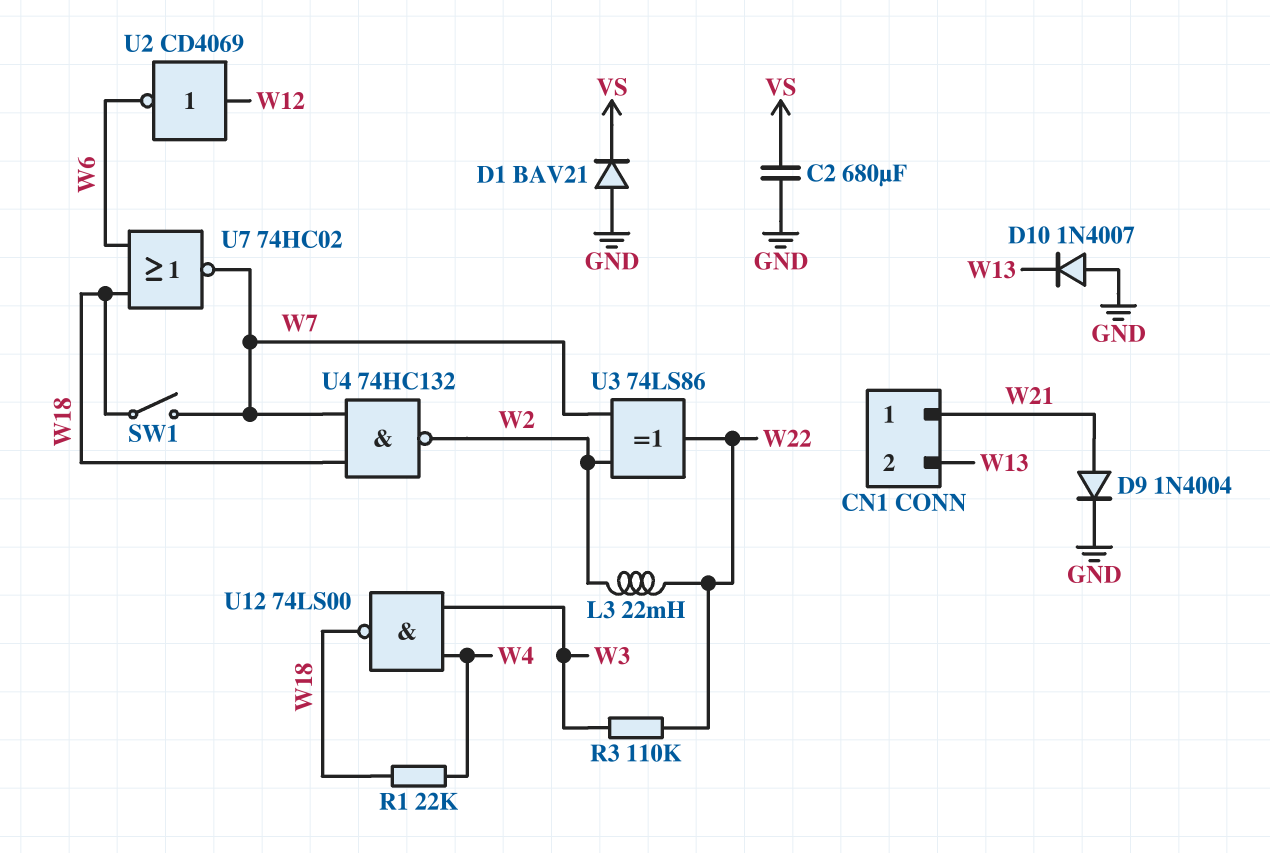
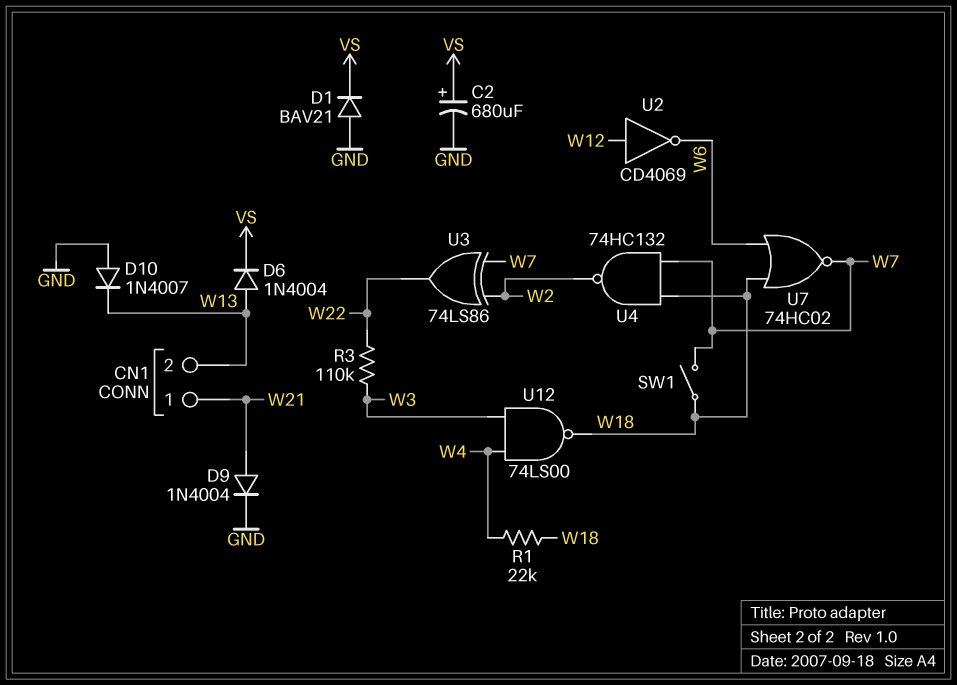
C2: 680uF (GND, VS) -> 680uF (plus VS, minus GND)
D6: none -> diode 1N4004 (A W13, K VS)
L3: 22mH (W2, W22) -> none

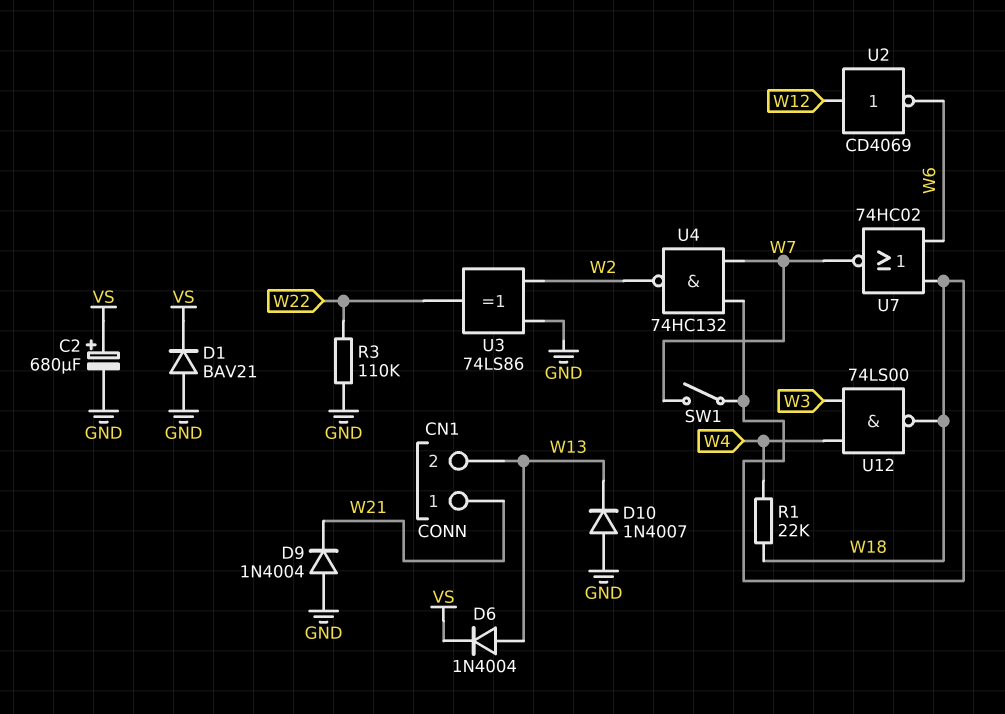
D9: diode 1N4004 (A W21, K GND) -> diode 1N4004 (A GND, K W21)
R3: 110k (W3, W22) -> 110k (GND, W22)
U3: XOR 74LS86 (in W2, in W7, out W22) -> XOR 74LS86 (in GND, in W2, out W22)

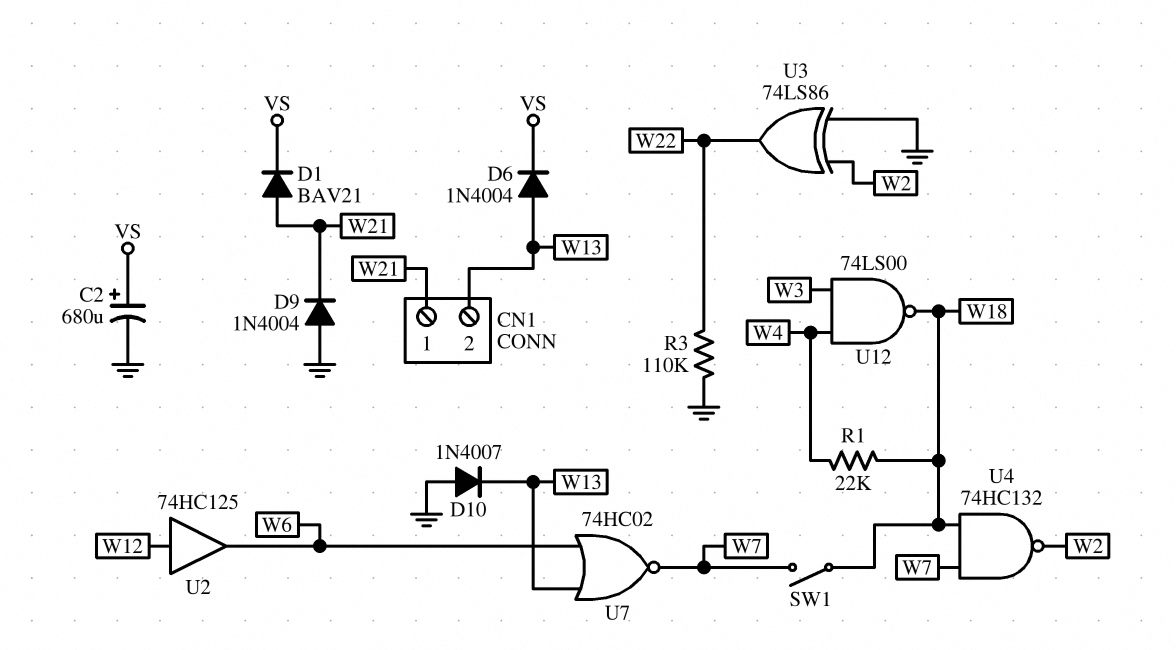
D1: diode BAV21 (A GND, K VS) -> diode BAV21 (A W21, K VS)
U2: NOT CD4069 (in W12, out W6) -> buffer 74HC125 (in W12, out W6)
U7: NOR 74HC02 (in W6, in W18, out W7) -> NOR 74HC02 (in W6, in W13, out W7)

